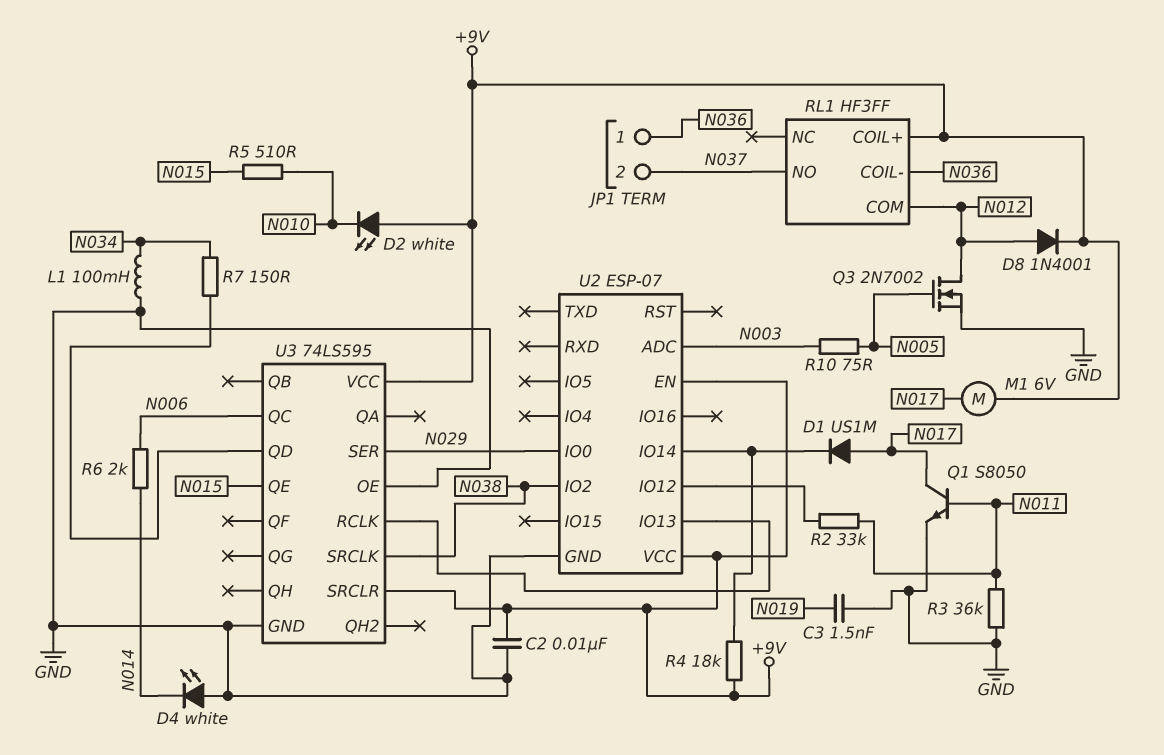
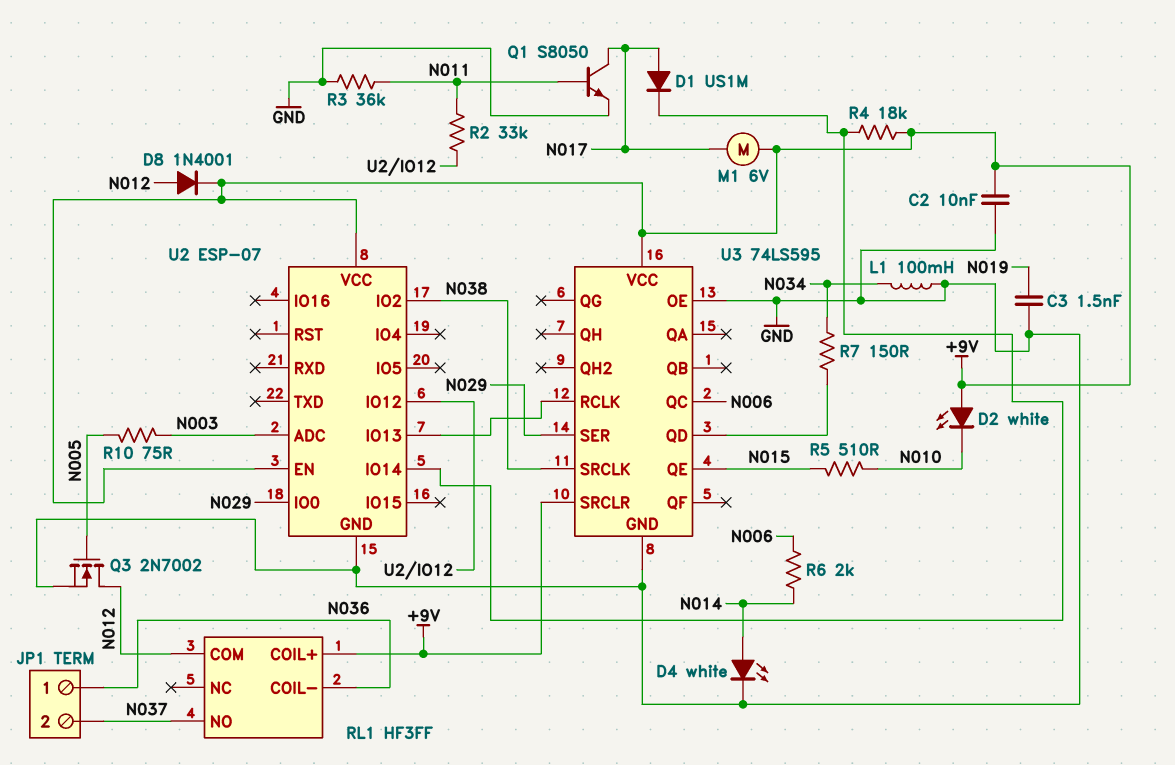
D4: LED white (A GND, K N014) -> LED white (A N014, K GND)

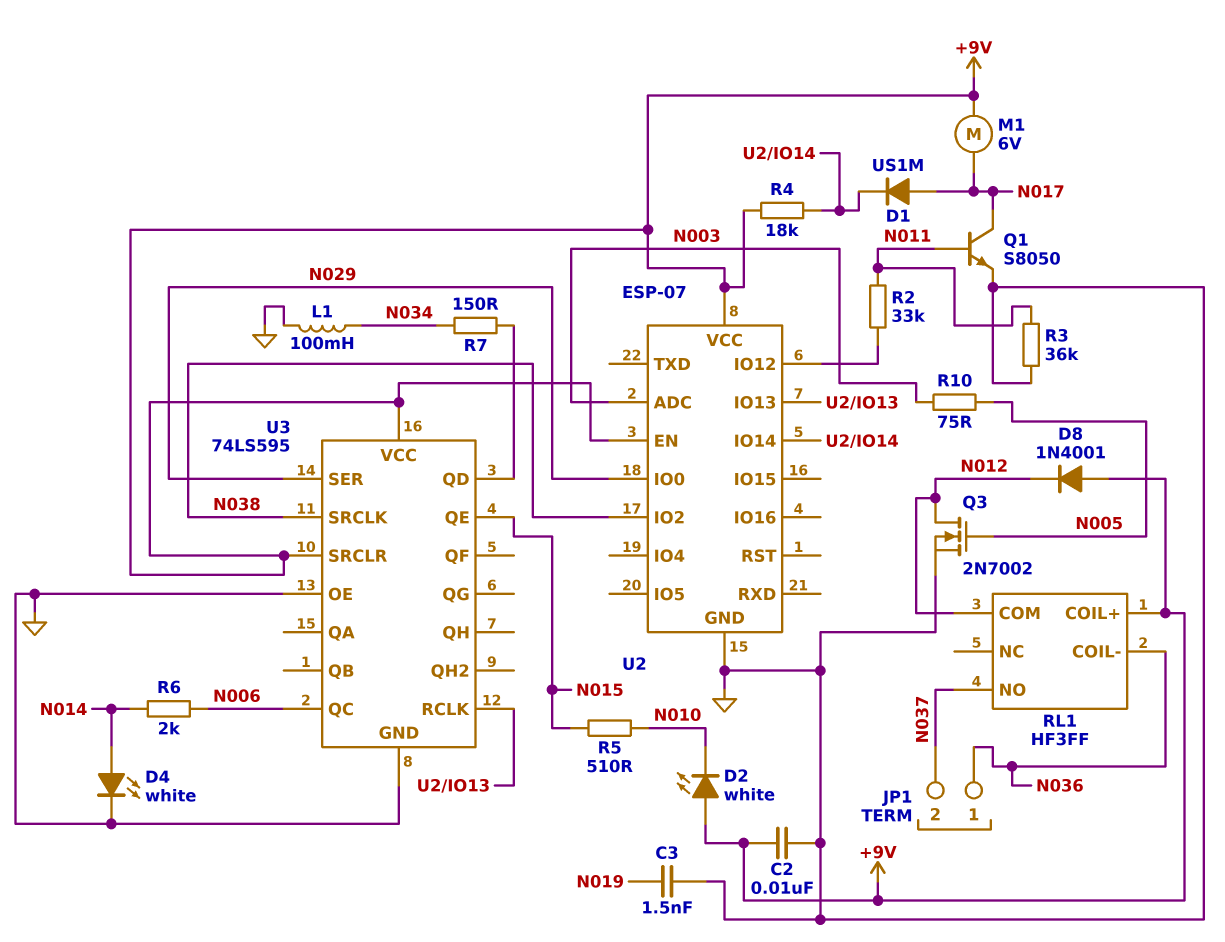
D8: diode 1N4001 (A N012, K +9V) -> diode 1N4001 (A +9V, K N012)

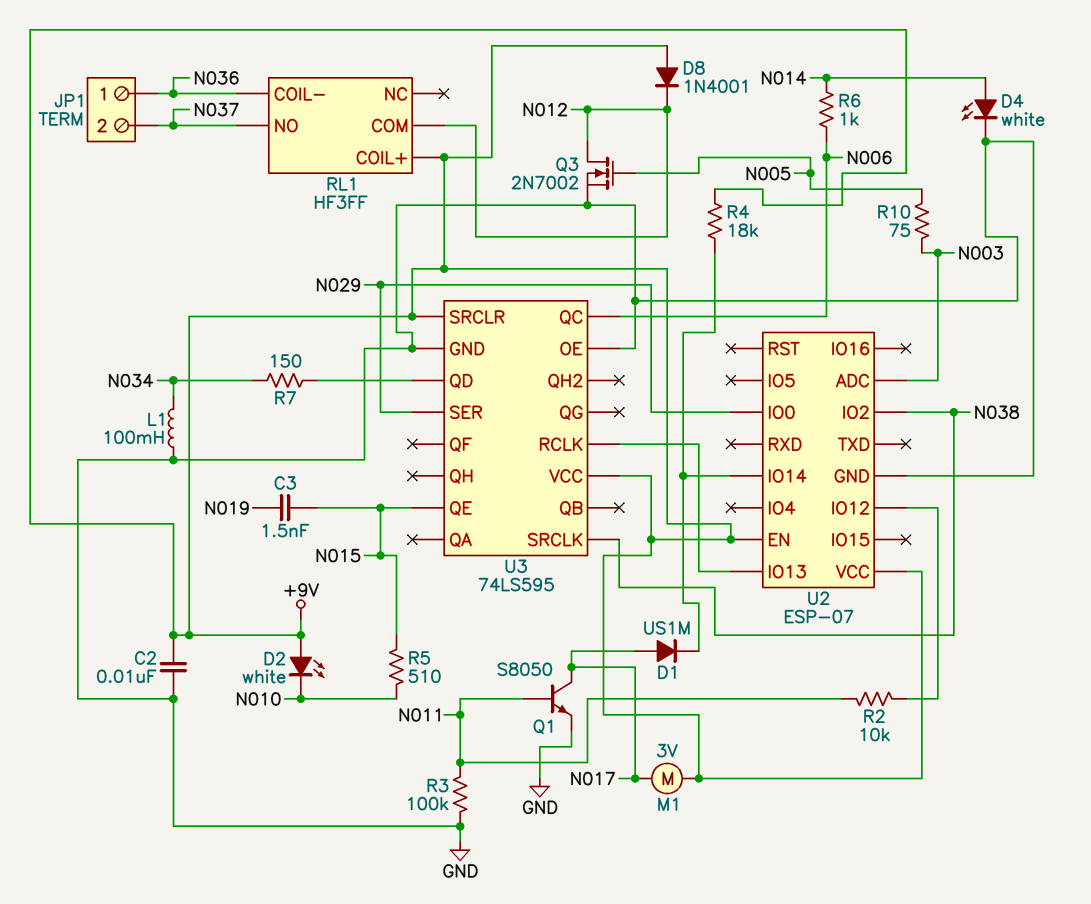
C3: 1.5nF (GND, N019) -> 1.5nF (N015, N019)
M1: motor 6V (+9V, N017) -> motor 3V (+9V, N017)
R2: 33k (N011, U2/IO12) -> 10k (N011, U2/IO12)
R3: 36k (GND, N011) -> 100k (GND, N011)
R6: 2k (N006, N014) -> 1k (N006, N014)

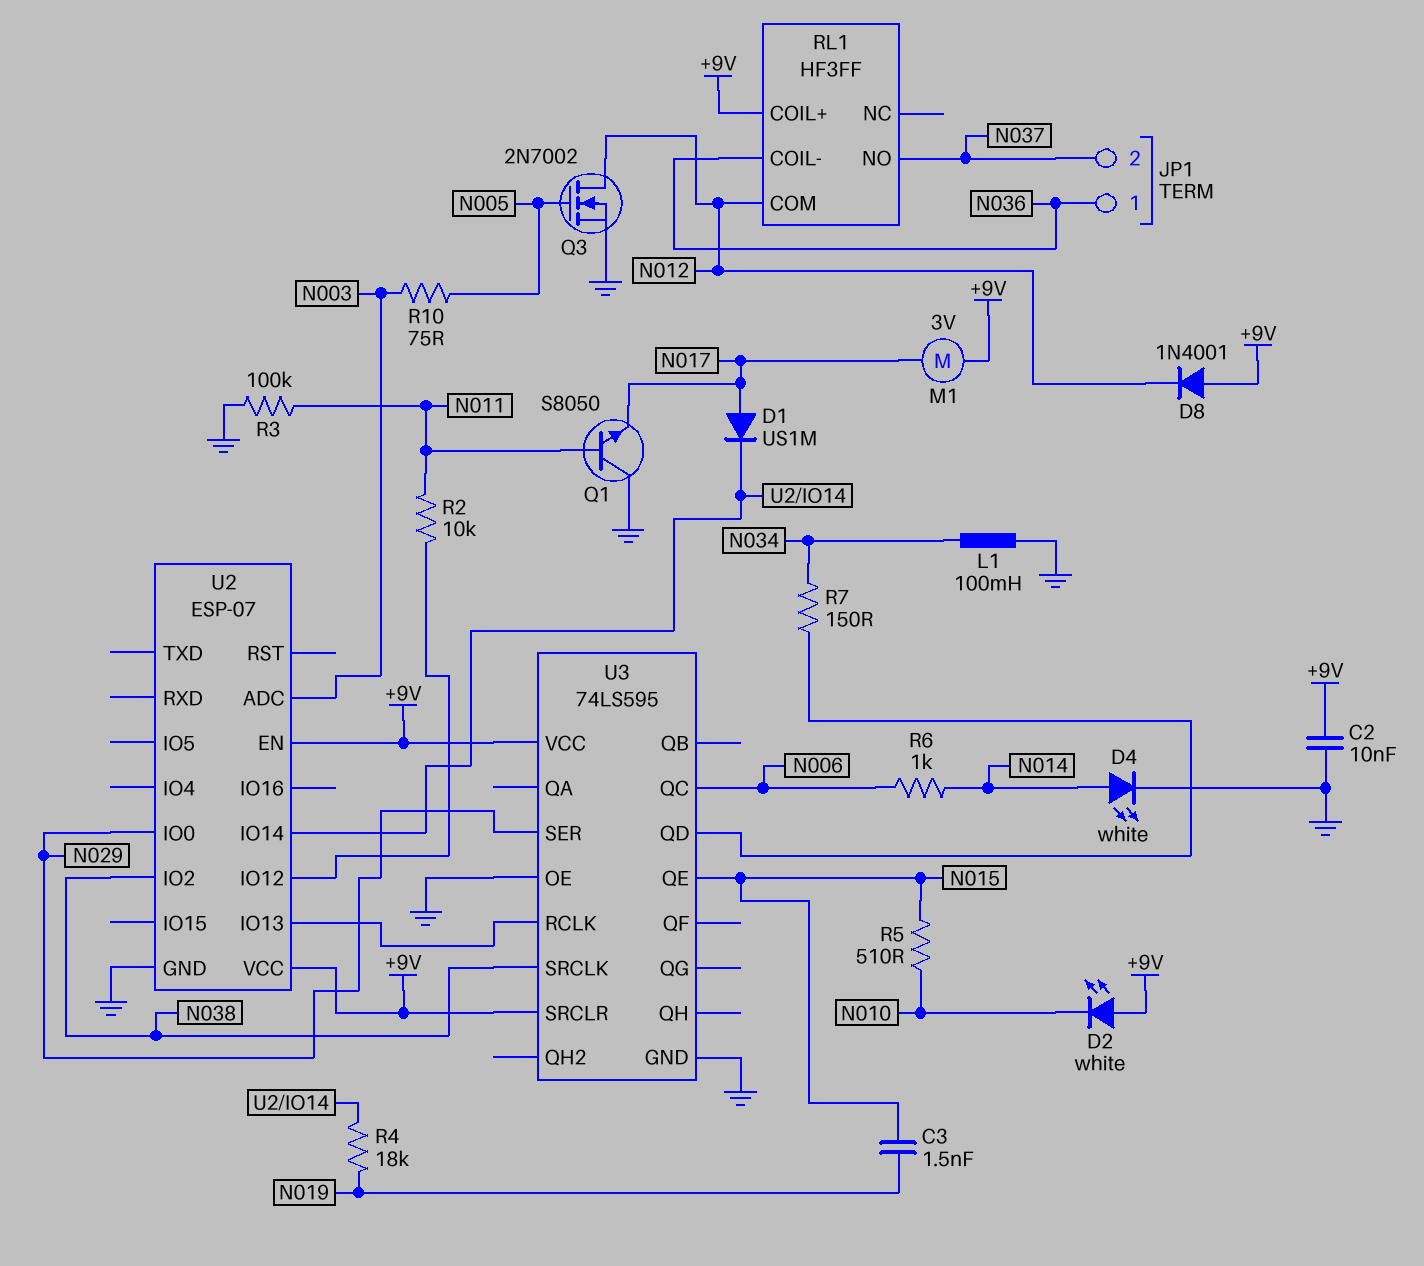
Q1: NPN S8050 (B N011, C N017, E GND) -> NPN S8050 (B N011, C GND, E N017)
R4: 18k (+9V, U2/IO14) -> 18k (N019, U2/IO14)

